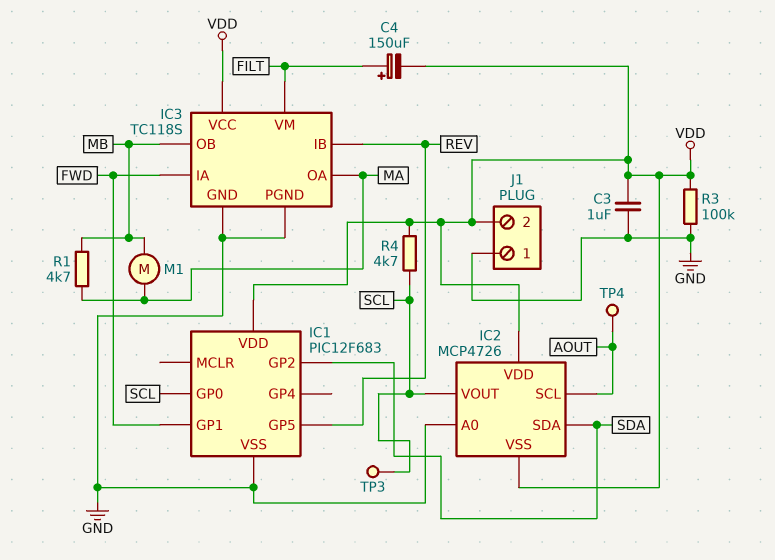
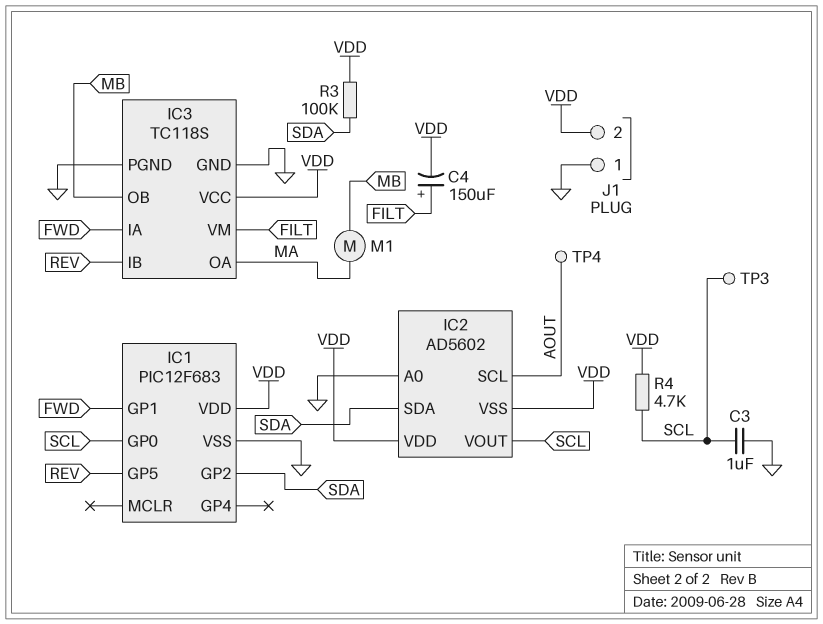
C3: 1uF (GND, VDD) -> 1uF (GND, SCL)
IC2: MCP4726 -> AD5602
R1: 4.7k (MA, MB) -> none
R3: 100k (GND, VDD) -> 100k (SDA, VDD)

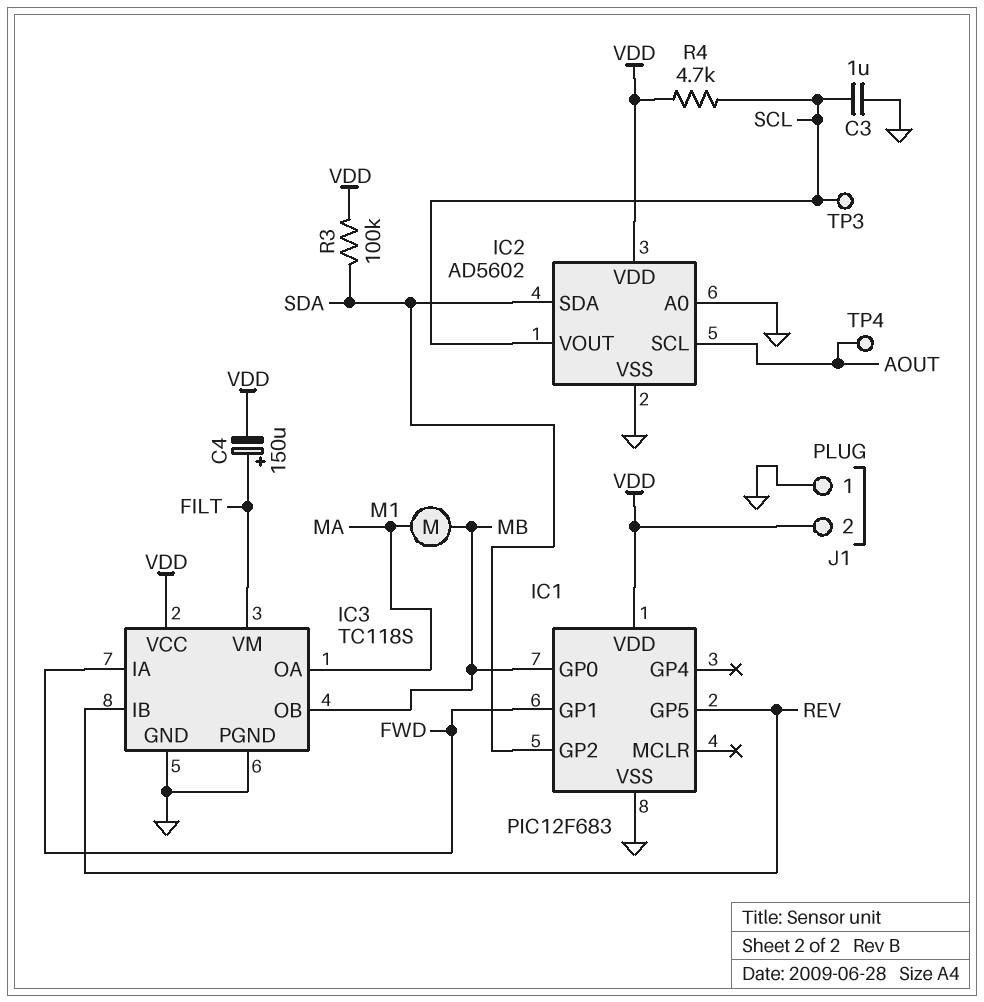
IC1 pin GP0: SCL -> MB
IC2 pin VSS: VDD -> GND

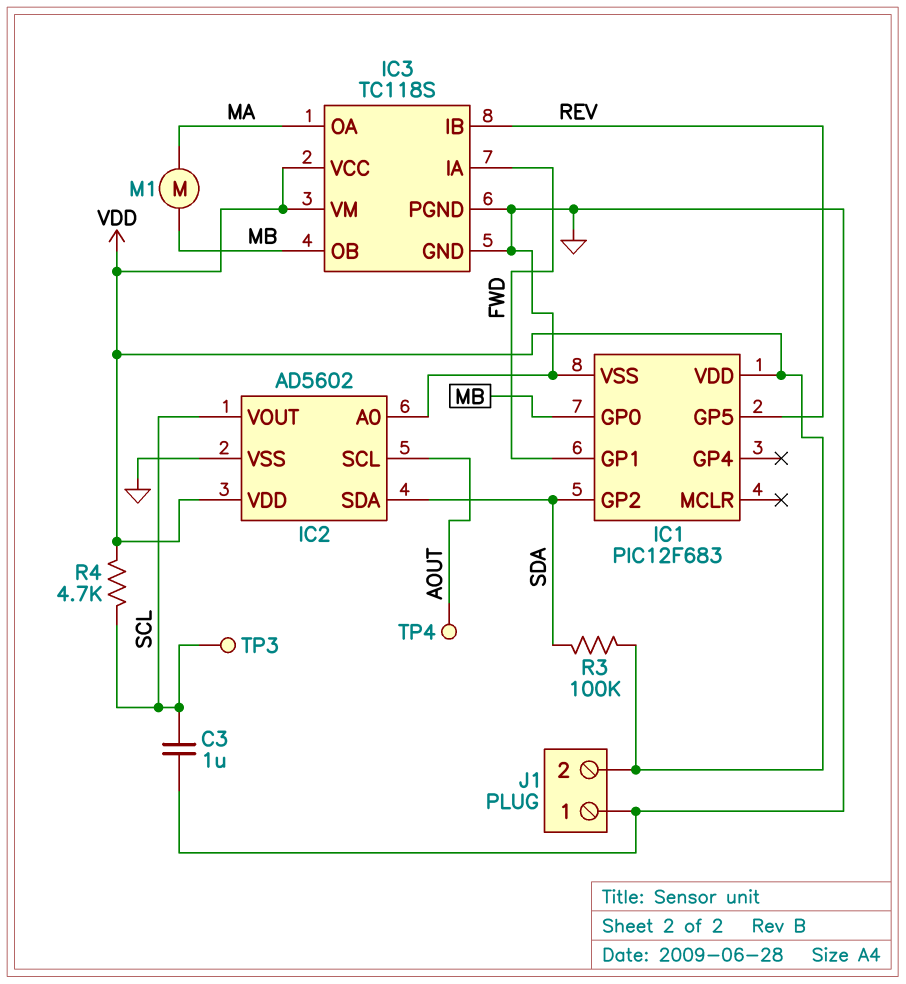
C4: 150uF (plus FILT, minus VDD) -> none
IC3 pin VM: FILT -> VDD

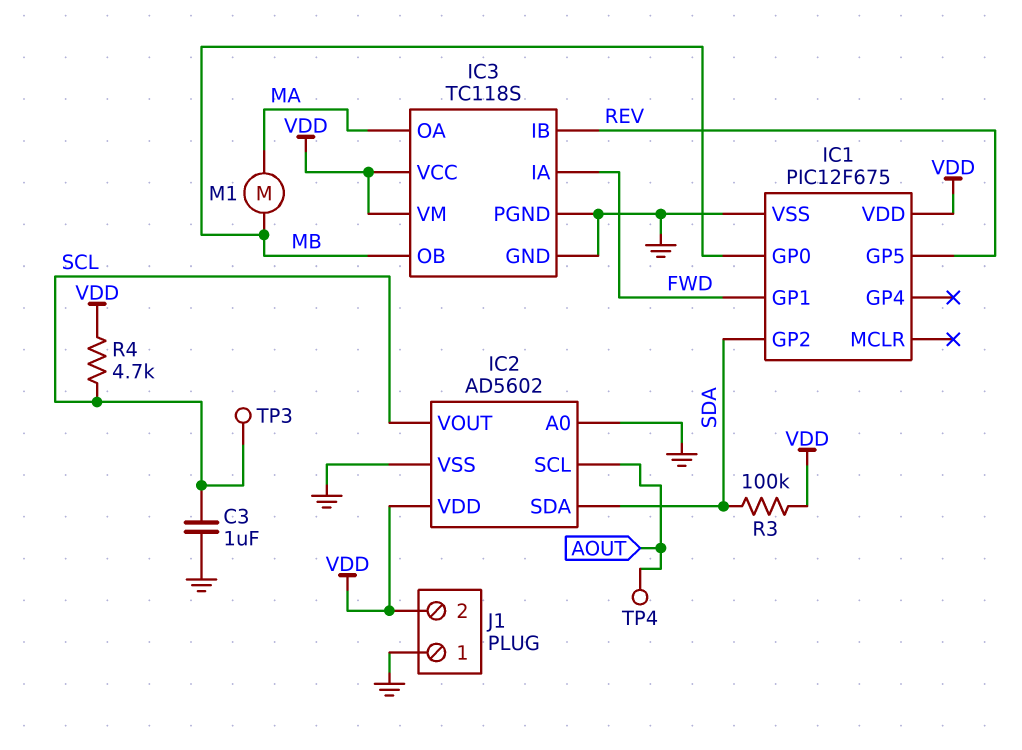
IC1: PIC12F683 -> PIC12F675

